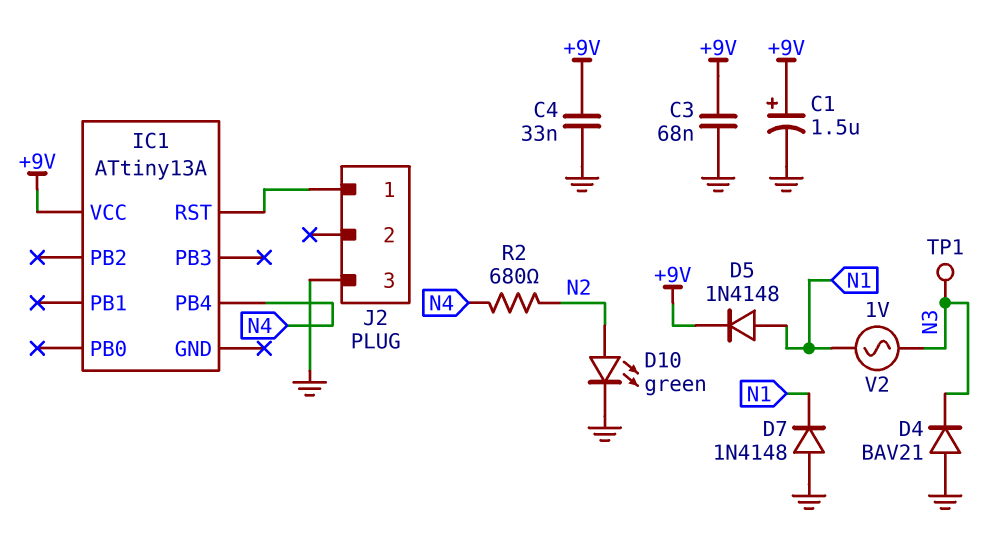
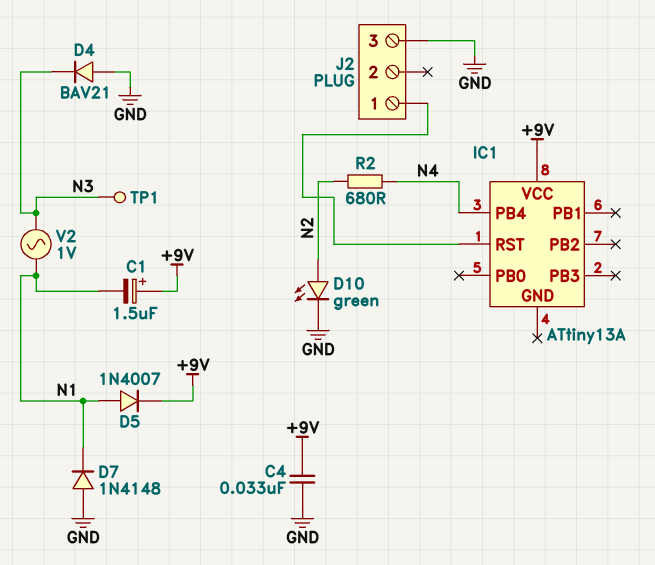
C1: 1.5uF (plus +9V, minus GND) -> 1.5uF (plus +9V, minus N1)
C3: 68nF (+9V, GND) -> none
D5: diode 1N4148 (A N1, K +9V) -> diode 1N4007 (A N1, K +9V)

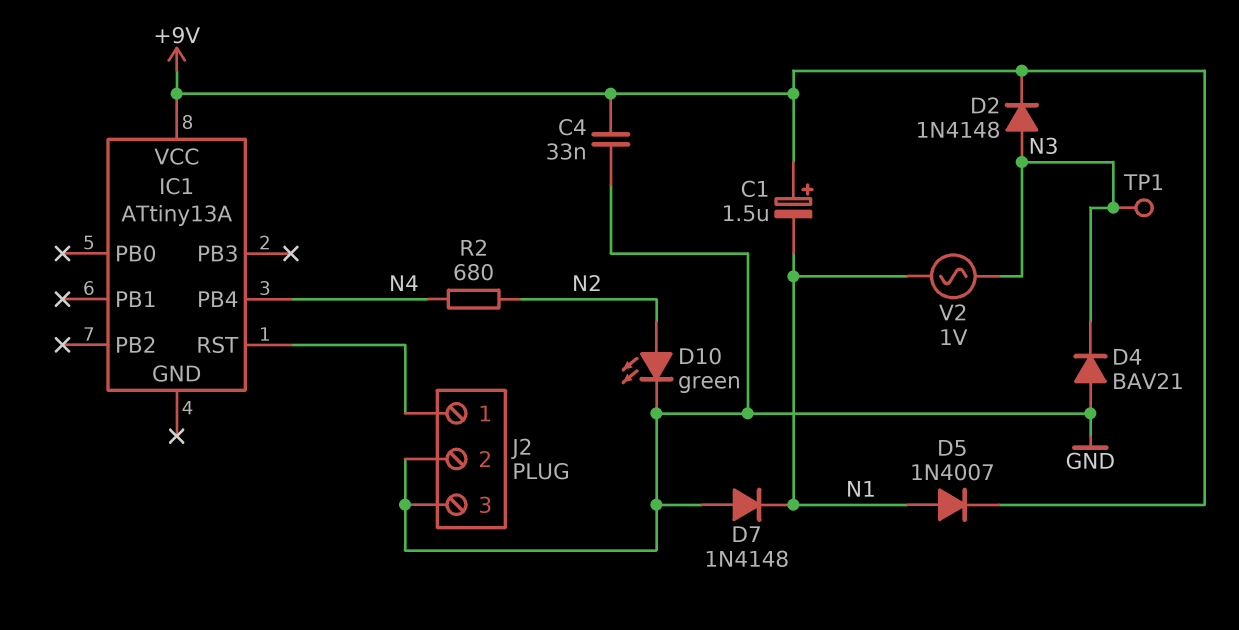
D2: none -> diode 1N4148 (A N3, K +9V)
J2 pin 2: none -> GND

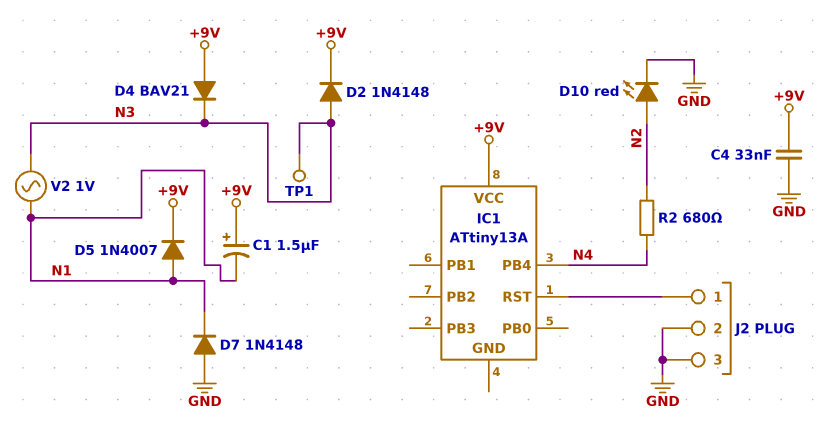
D4: diode BAV21 (A GND, K N3) -> diode BAV21 (A +9V, K N3)
D10: LED green (A N2, K GND) -> LED red (A N2, K GND)

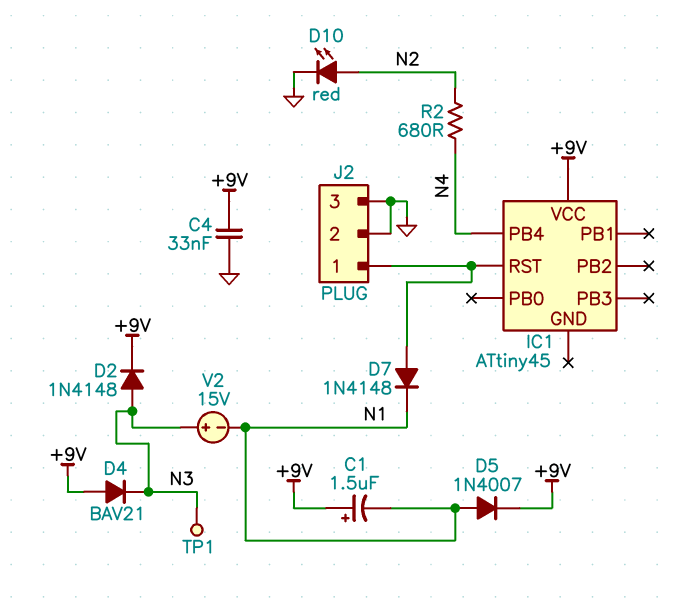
D7: diode 1N4148 (A GND, K N1) -> diode 1N4148 (A IC1/RST, K N1)
IC1: ATtiny13A -> ATtiny45
V2: AC 1V (N1, N3) -> 15V (plus N3, minus N1)

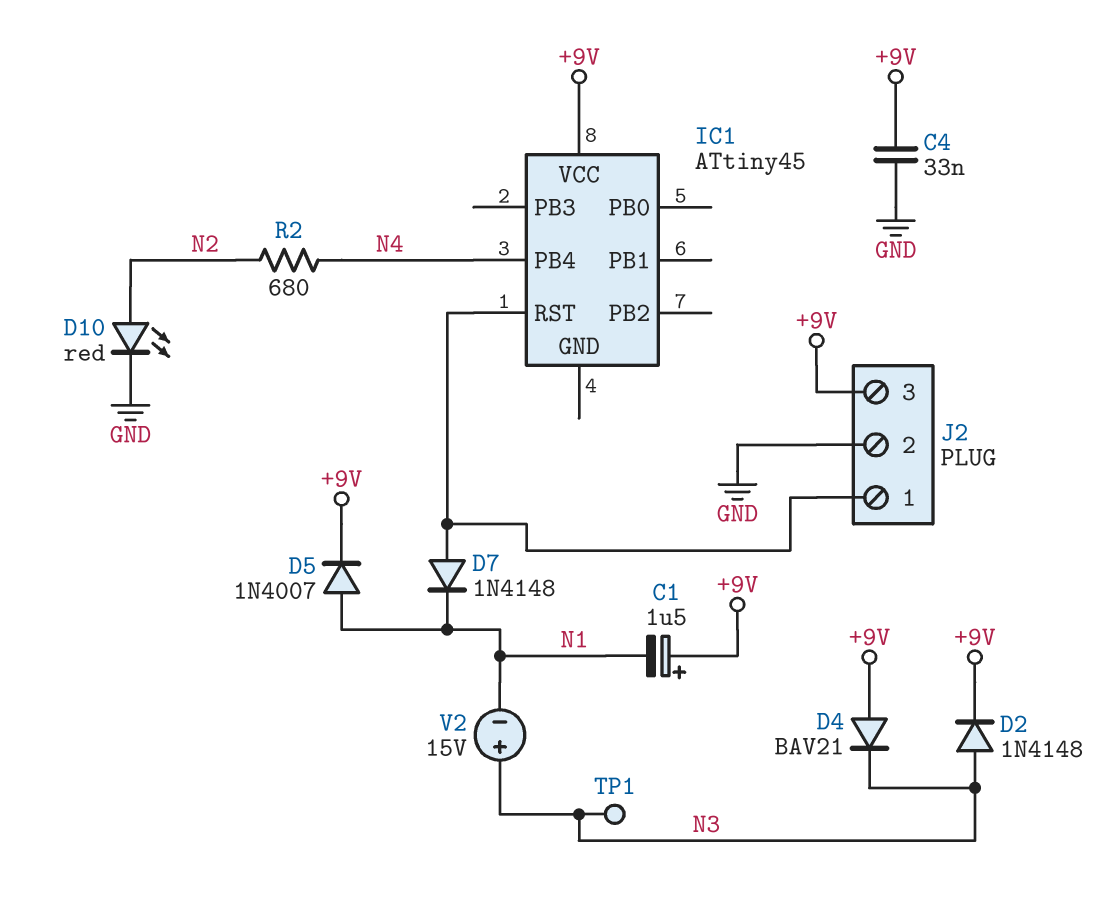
J2 pin 3: GND -> +9V

